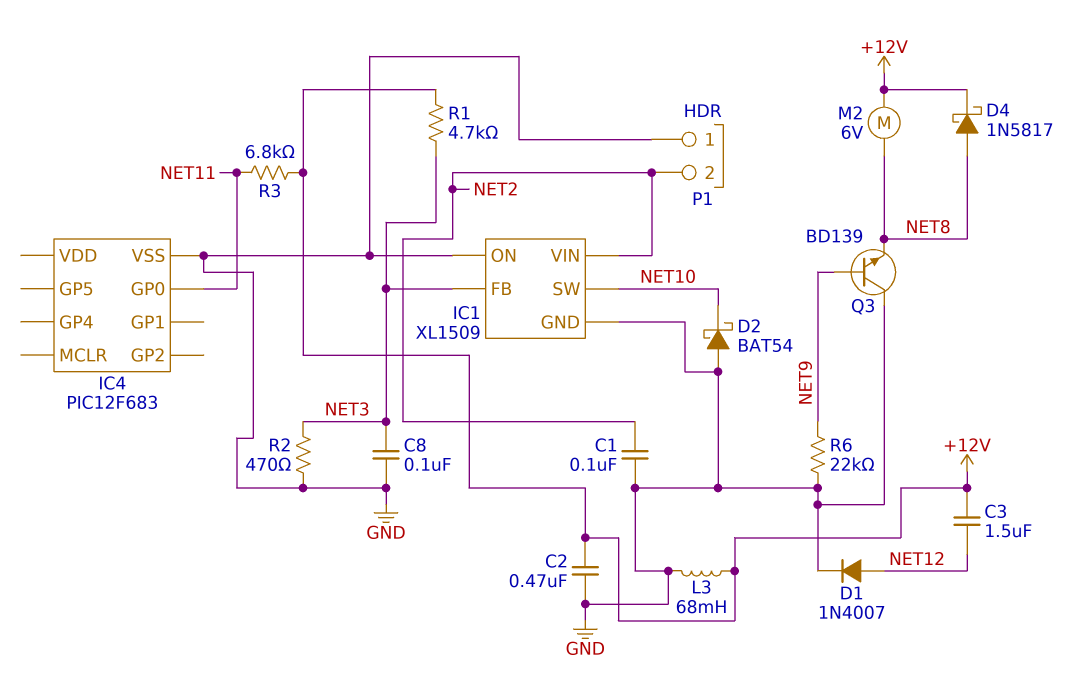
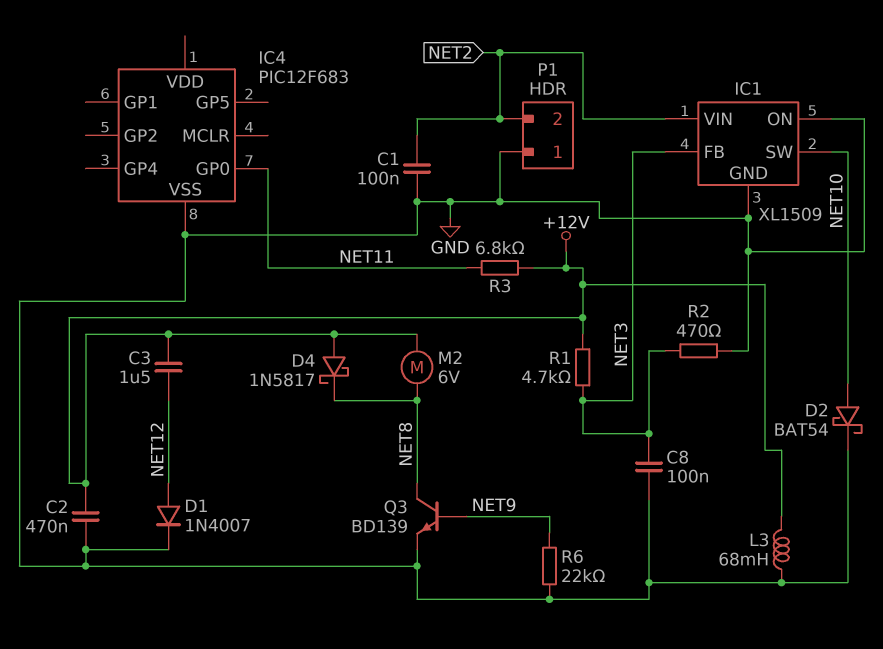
D2: schottky BAT54 (A GND, K NET10) -> schottky BAT54 (A NET10, K GND)
D4: schottky 1N5817 (A NET8, K +12V) -> schottky 1N5817 (A +12V, K NET8)
Q3: NPN BD139 (B NET9, C GND, E NET8) -> NPN BD139 (B NET9, C NET8, E GND)

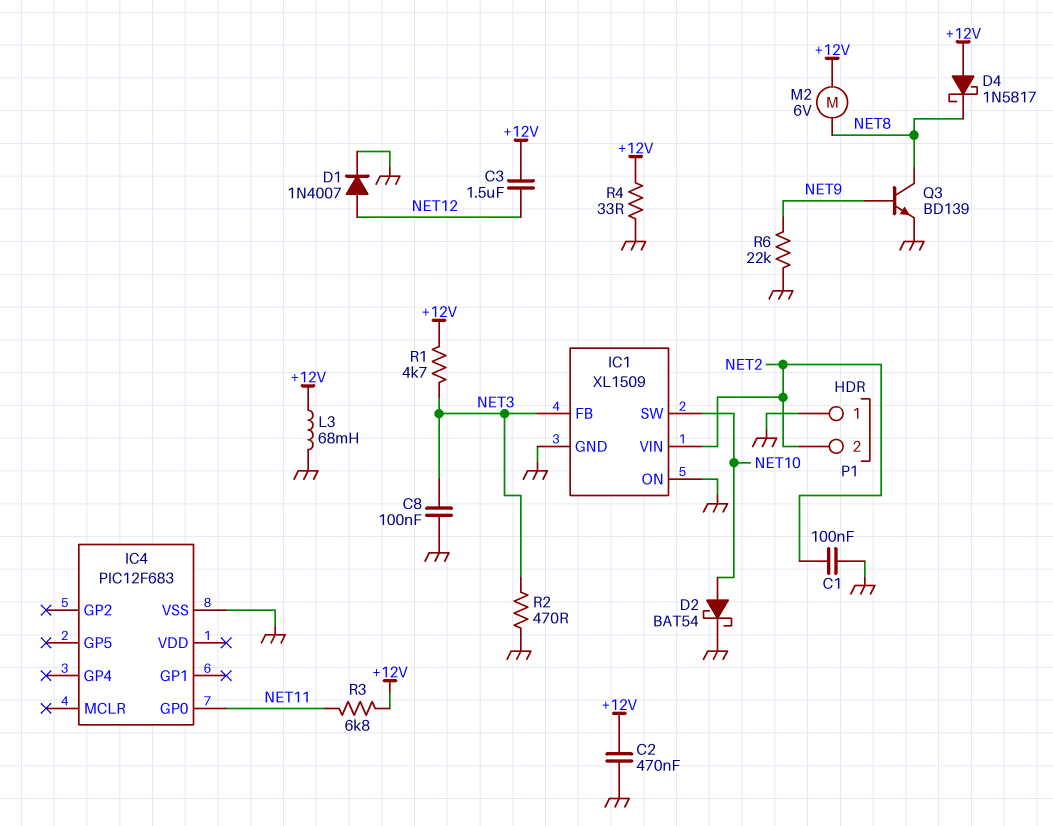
R4: none -> 33 (+12V, GND)

